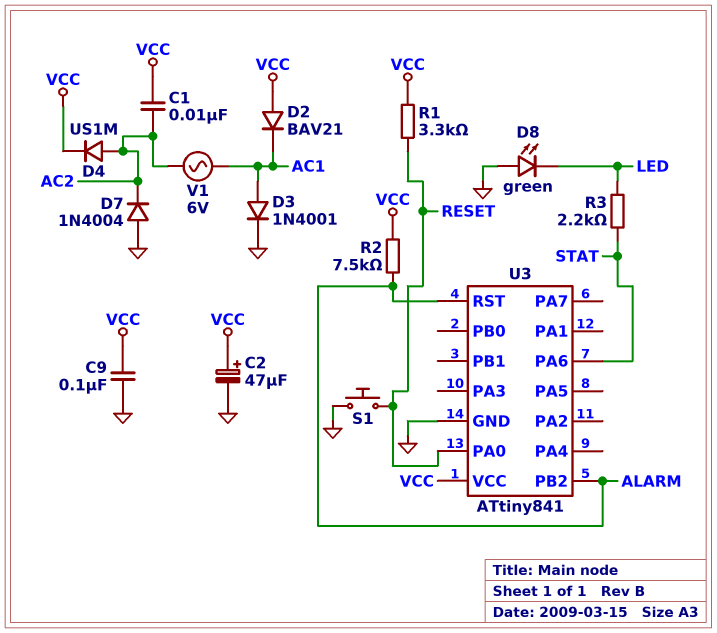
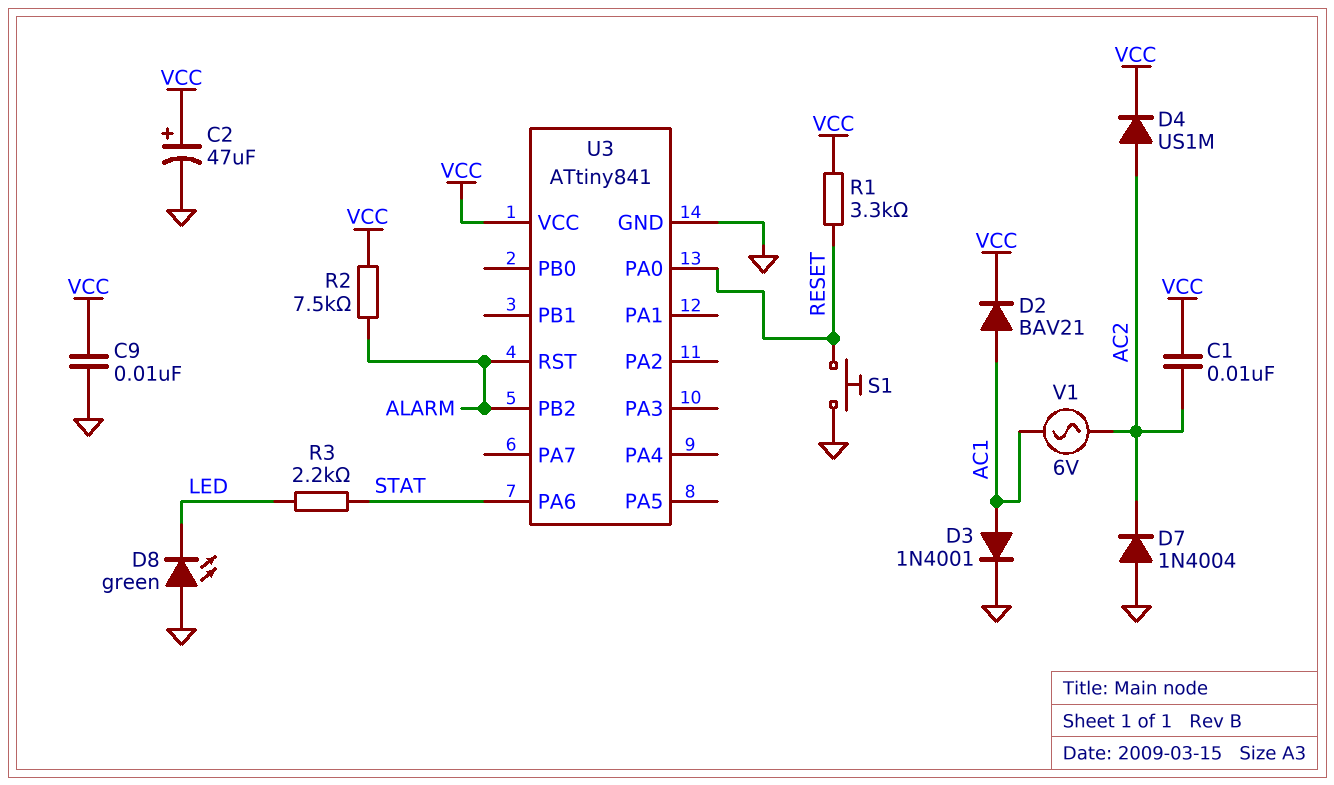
C9: 100nF (GND, VCC) -> 10nF (GND, VCC)
D2: diode BAV21 (A VCC, K AC1) -> diode BAV21 (A AC1, K VCC)

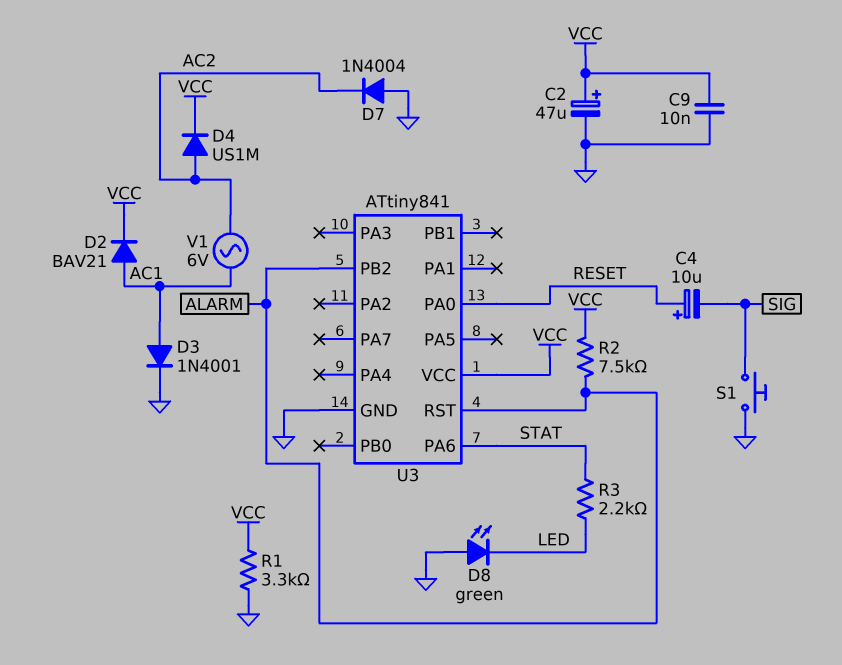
C1: 10nF (AC2, VCC) -> none
C4: none -> 10uF (plus RESET, minus SIG)
R1: 3.3k (RESET, VCC) -> 3.3k (GND, VCC)
S1: button (GND, RESET) -> button (GND, SIG)

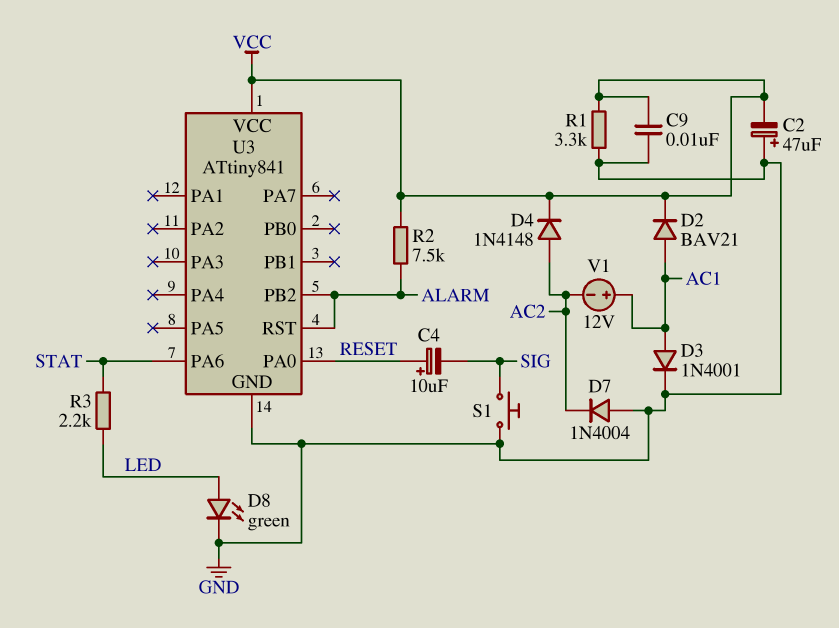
C2: 47uF (plus VCC, minus GND) -> 47uF (plus GND, minus VCC)
D4: diode US1M (A AC2, K VCC) -> diode 1N4148 (A AC2, K VCC)
D8: LED green (A GND, K LED) -> LED green (A LED, K GND)
V1: AC 6V (AC1, AC2) -> 12V (plus AC1, minus AC2)

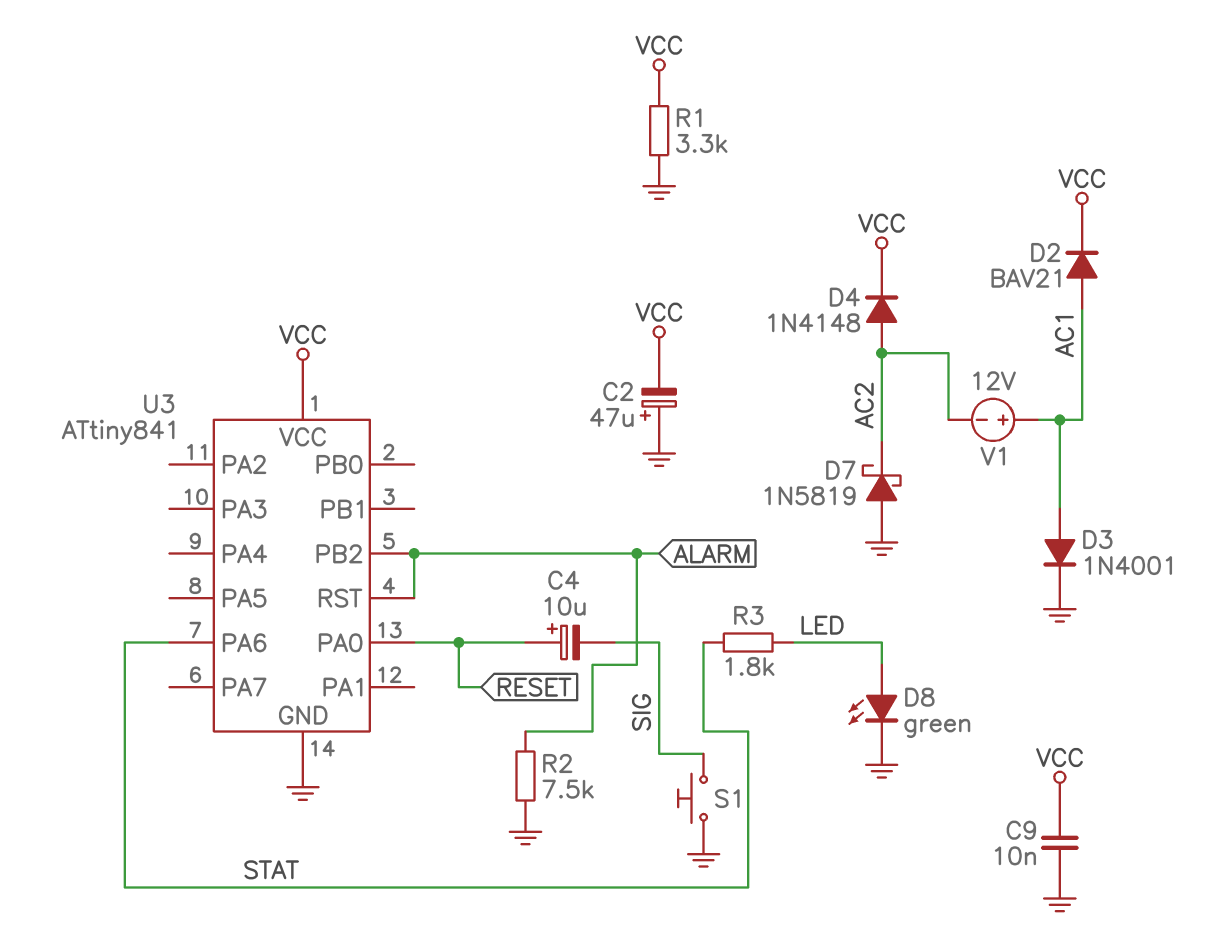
D7: diode 1N4004 (A GND, K AC2) -> schottky 1N5819 (A GND, K AC2)
R2: 7.5k (ALARM, VCC) -> 7.5k (ALARM, GND)
R3: 2.2k (LED, STAT) -> 1.8k (LED, STAT)

